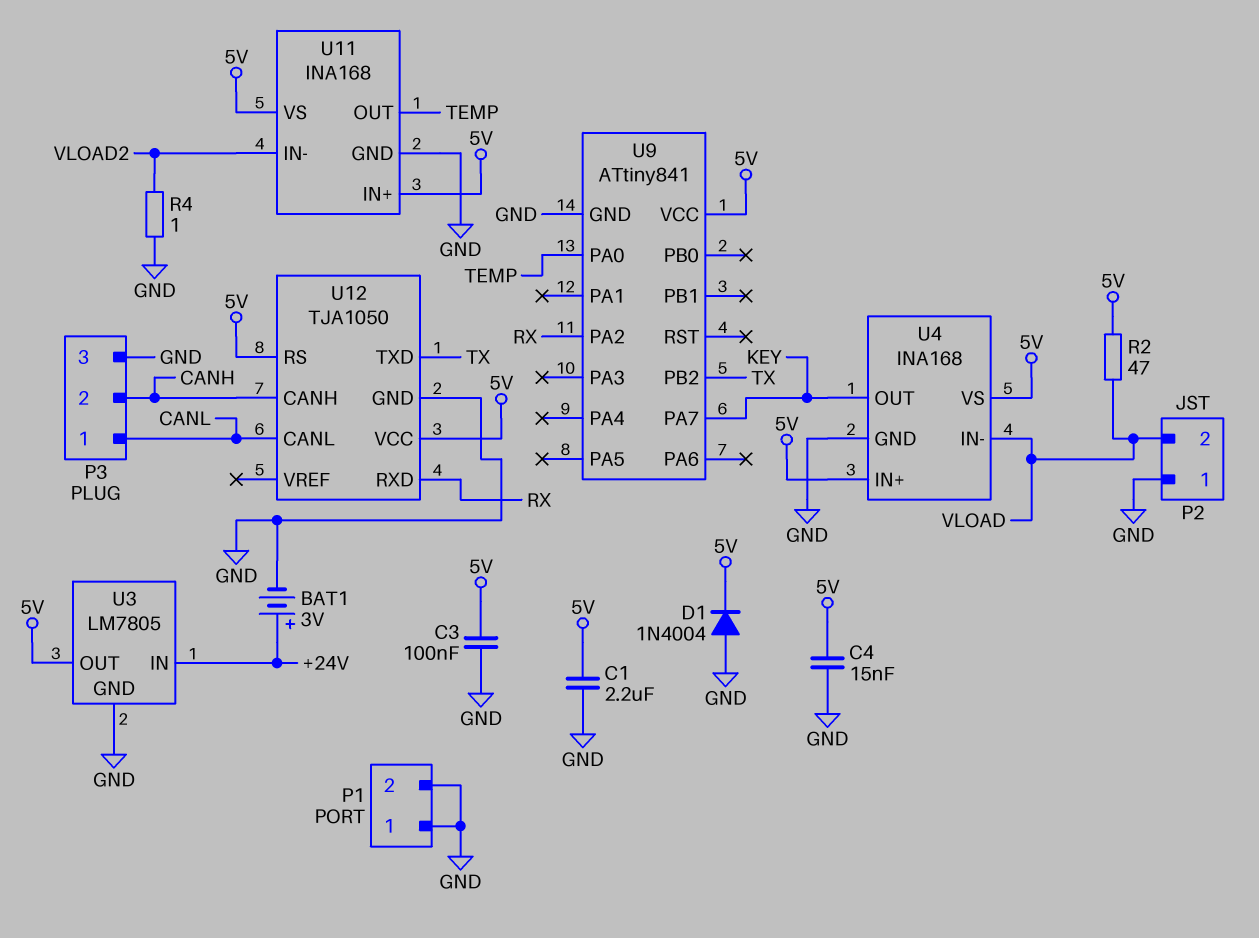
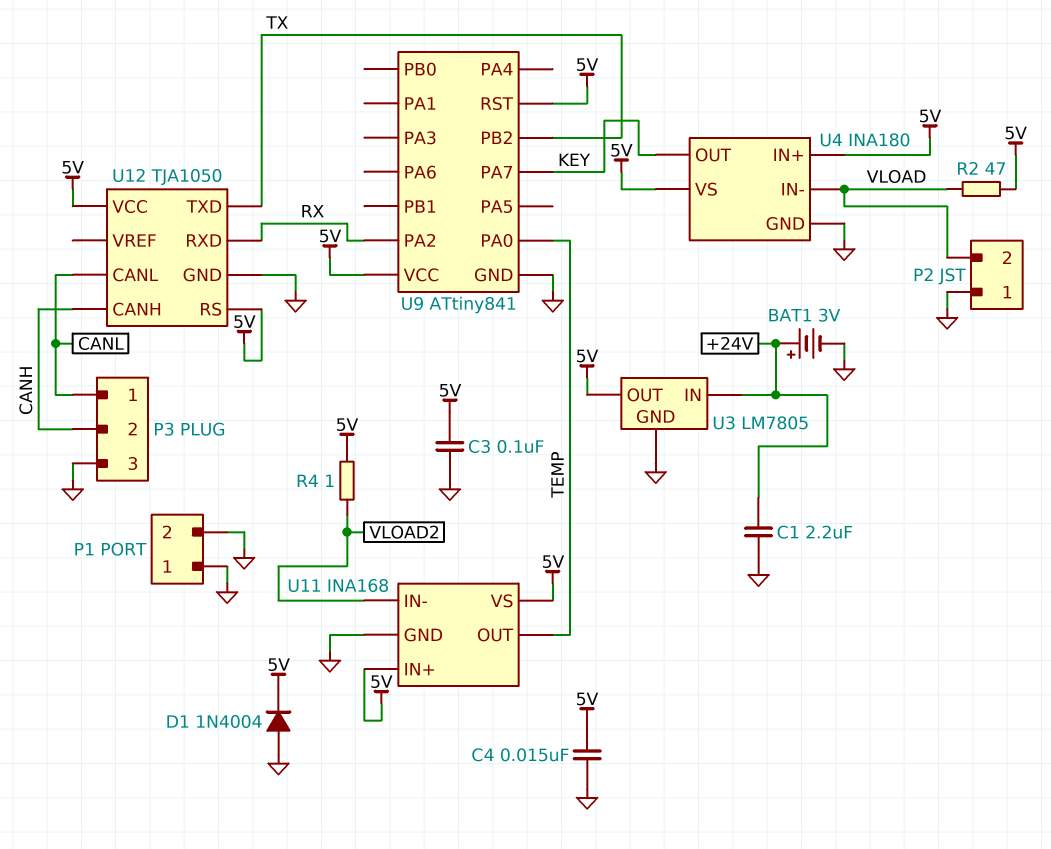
C1: 2.2uF (5V, GND) -> 2.2uF (+24V, GND)
R4: 1 (GND, VLOAD2) -> 1 (5V, VLOAD2)
U4: INA168 -> INA180
U9 pin RST: none -> 5V

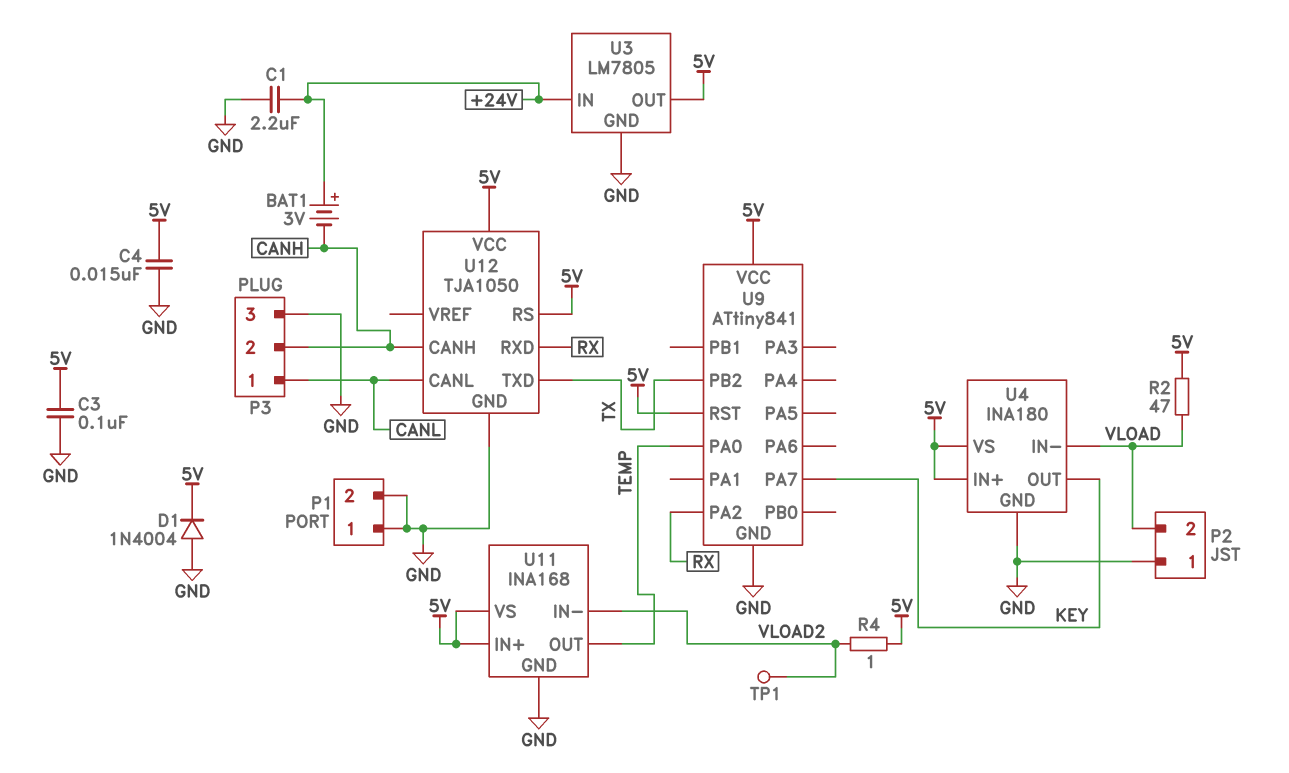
BAT1: 3V (plus +24V, minus GND) -> 3V (plus +24V, minus CANH)
TP1: none -> test point (VLOAD2)

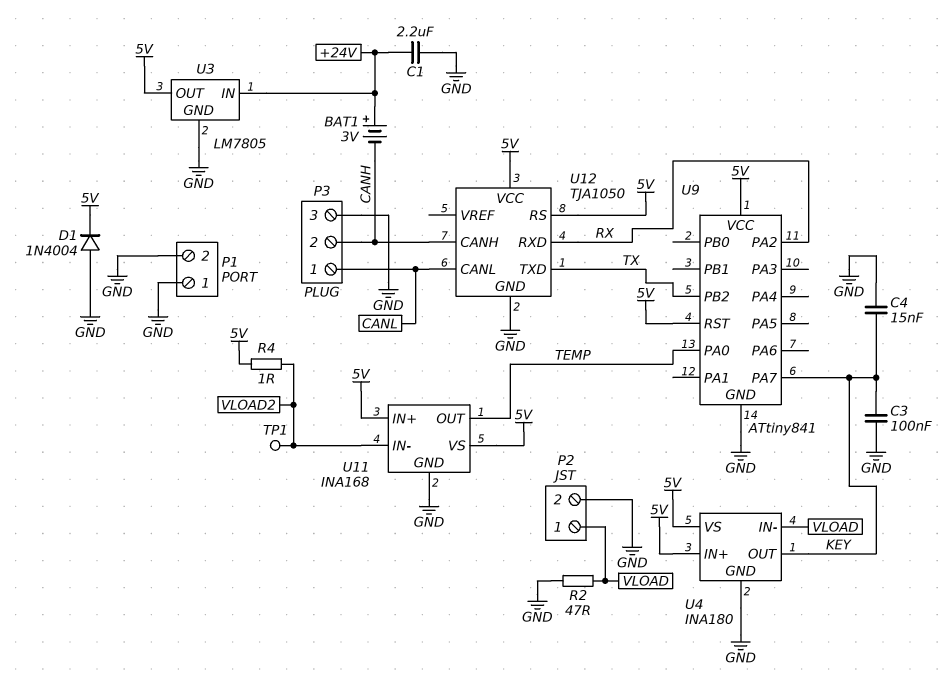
C3: 100nF (5V, GND) -> 100nF (GND, KEY)
C4: 15nF (5V, GND) -> 15nF (GND, KEY)
P2 pin 1: GND -> VLOAD
P2 pin 2: VLOAD -> GND
R2: 47 (5V, VLOAD) -> 47 (GND, VLOAD)

